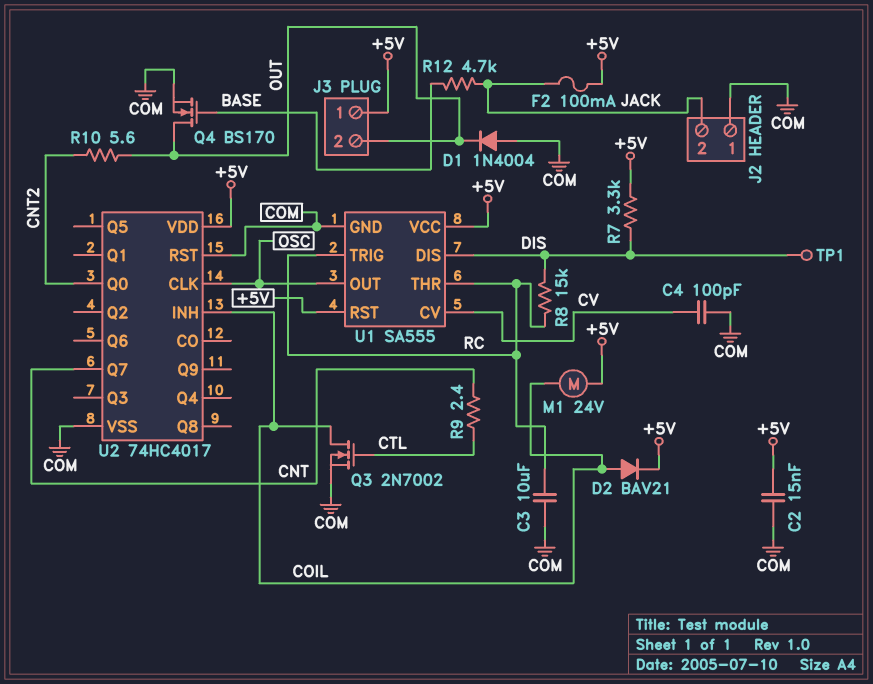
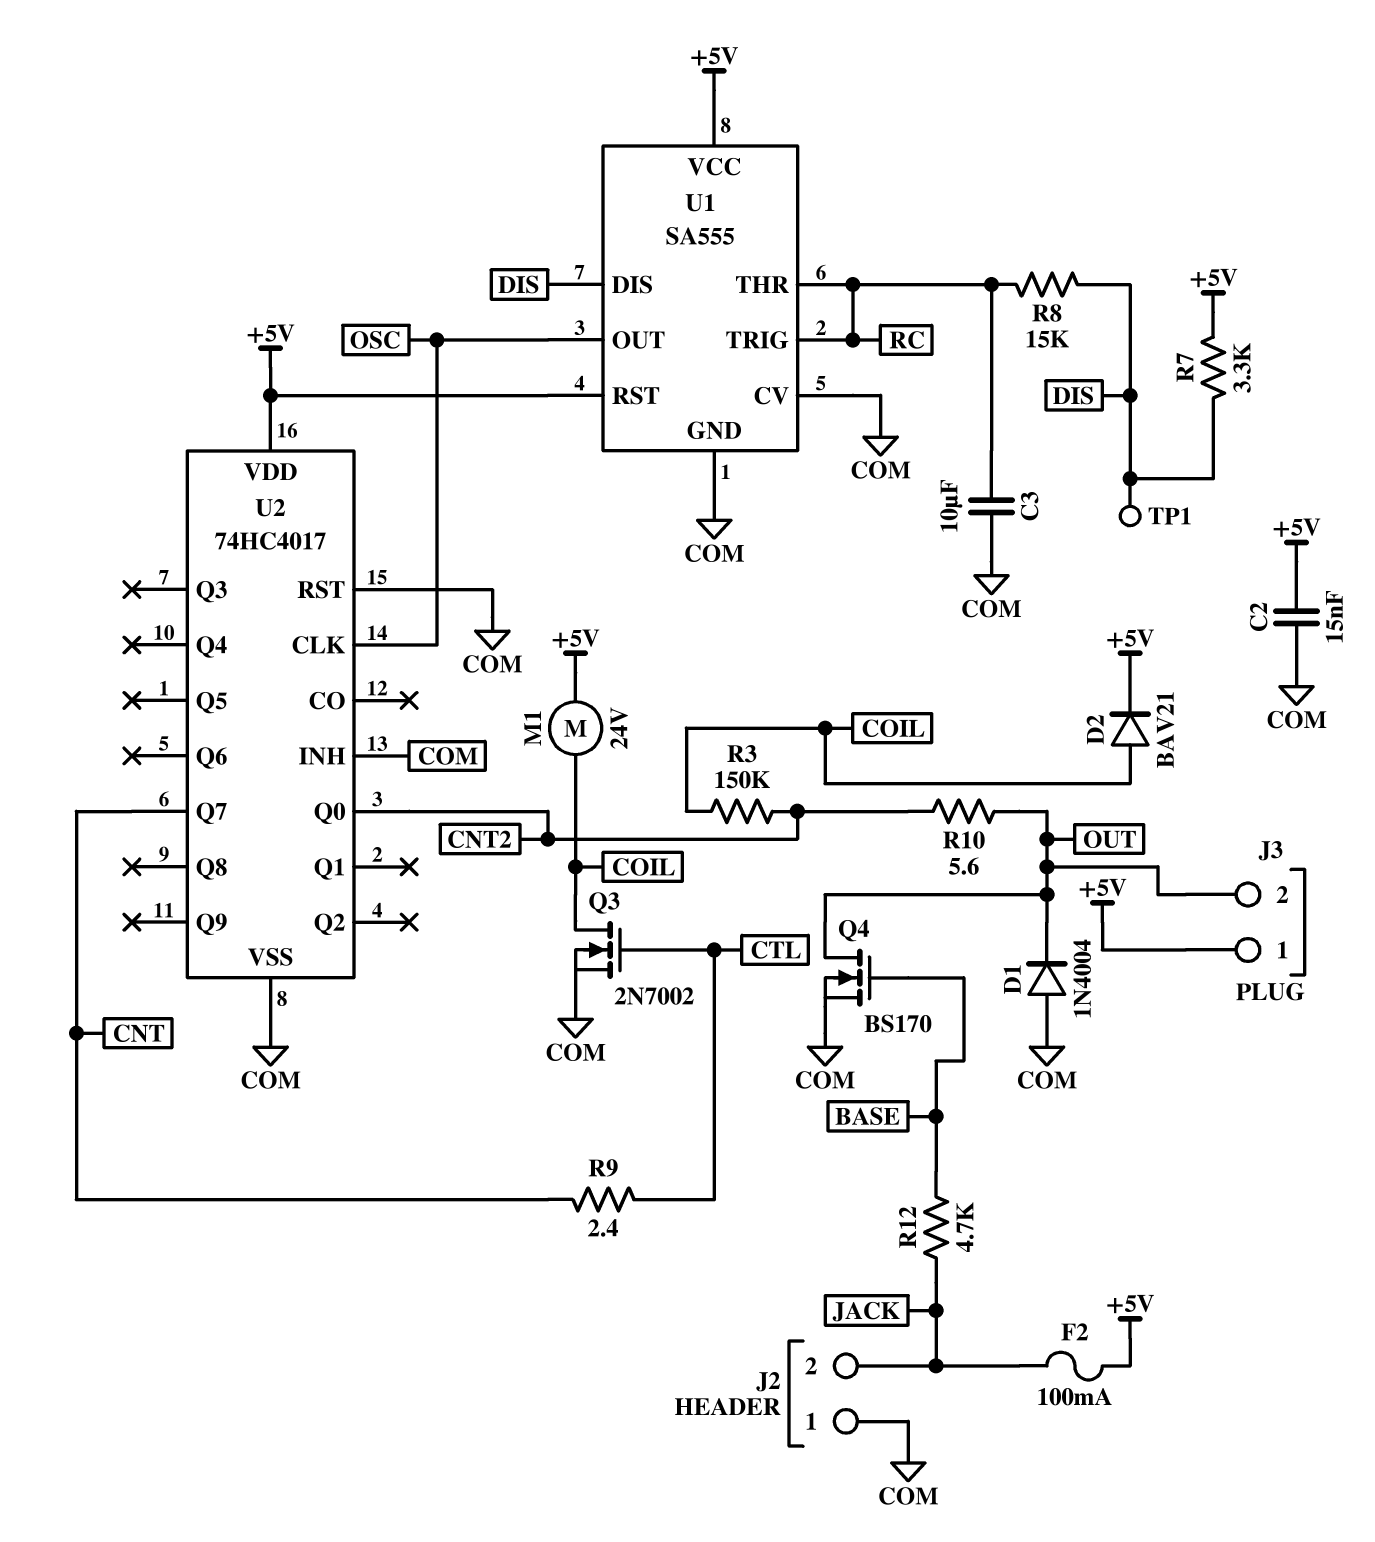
C4: 100pF (COM, CV) -> none
R3: none -> 150k (CNT2, COIL)
U1 pin CV: CV -> COM
U2 pin INH: COIL -> COM

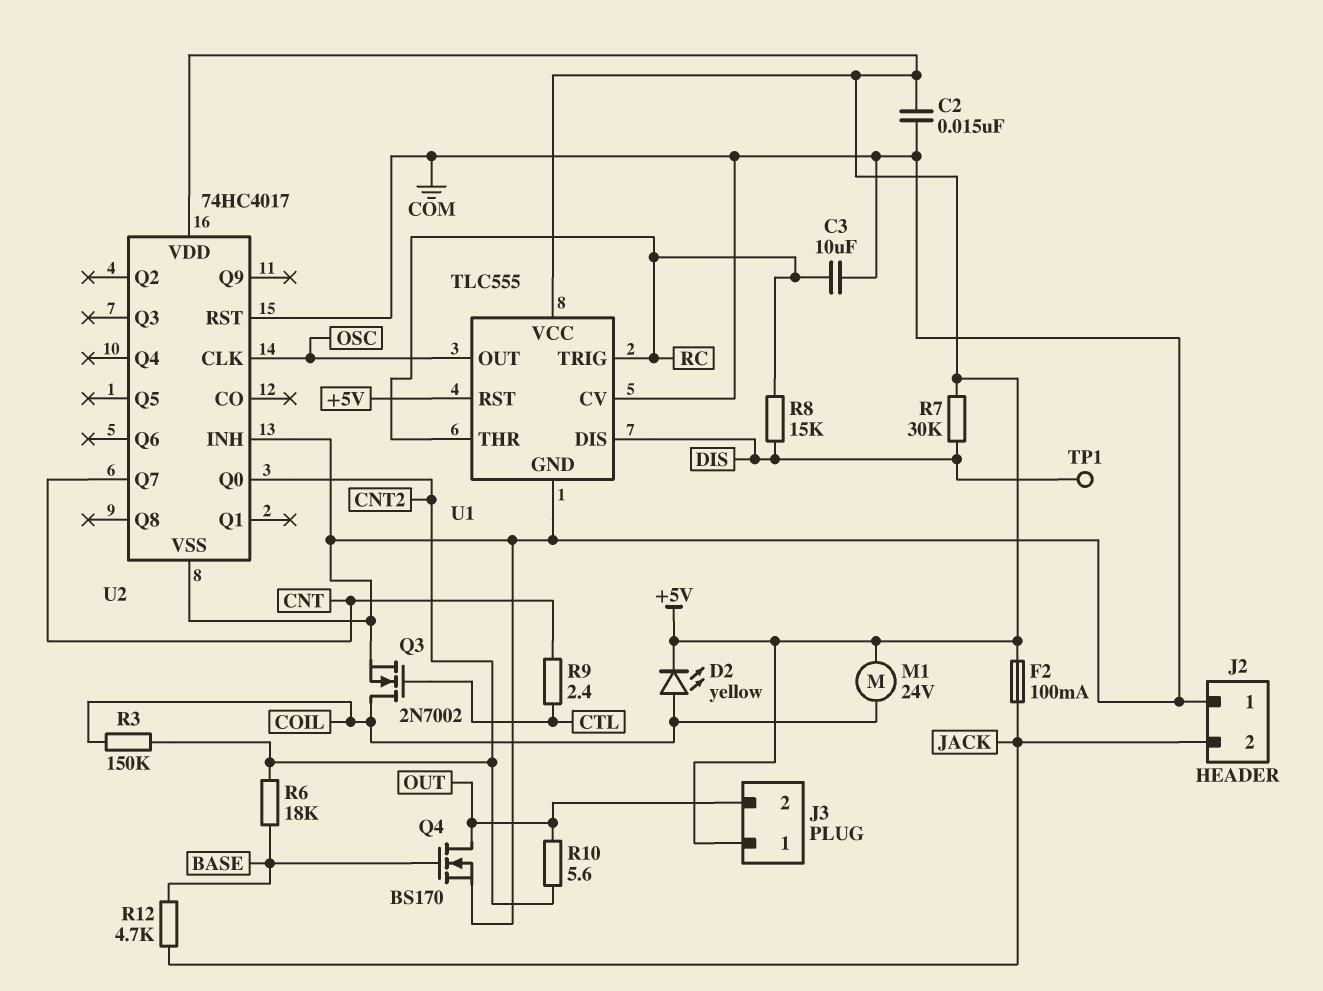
D1: diode 1N4004 (A COM, K OUT) -> none
D2: diode BAV21 (A COIL, K +5V) -> LED yellow (A COIL, K +5V)
R6: none -> 18k (BASE, CNT2)
R7: 3.3k (+5V, DIS) -> 30k (+5V, DIS)
U1: SA555 -> TLC555

